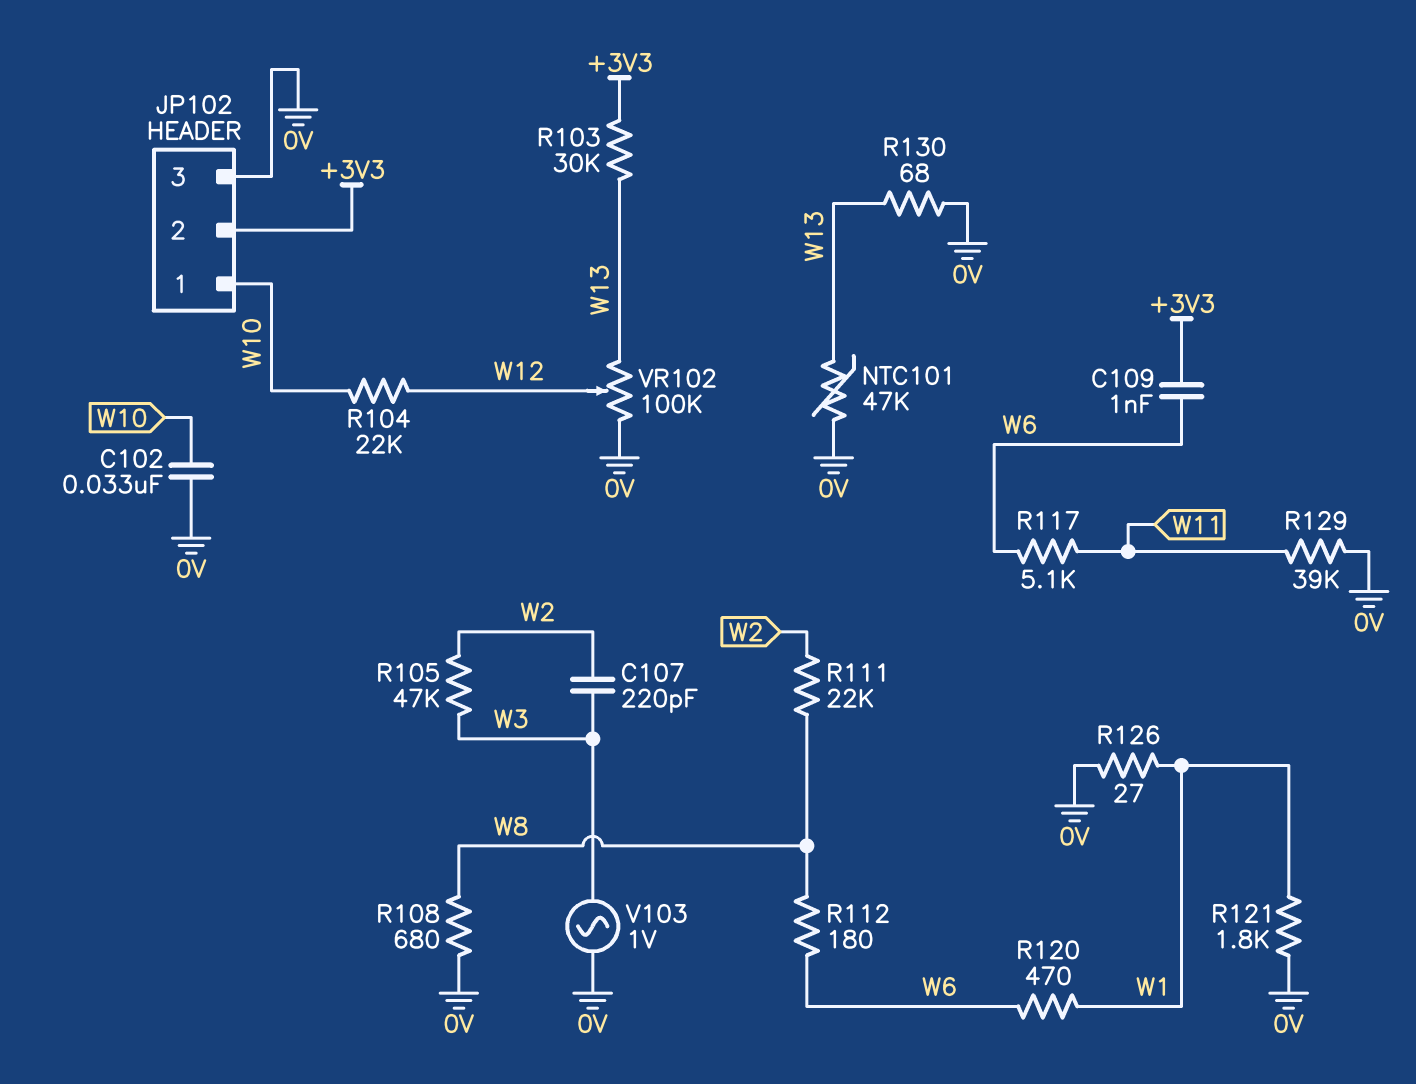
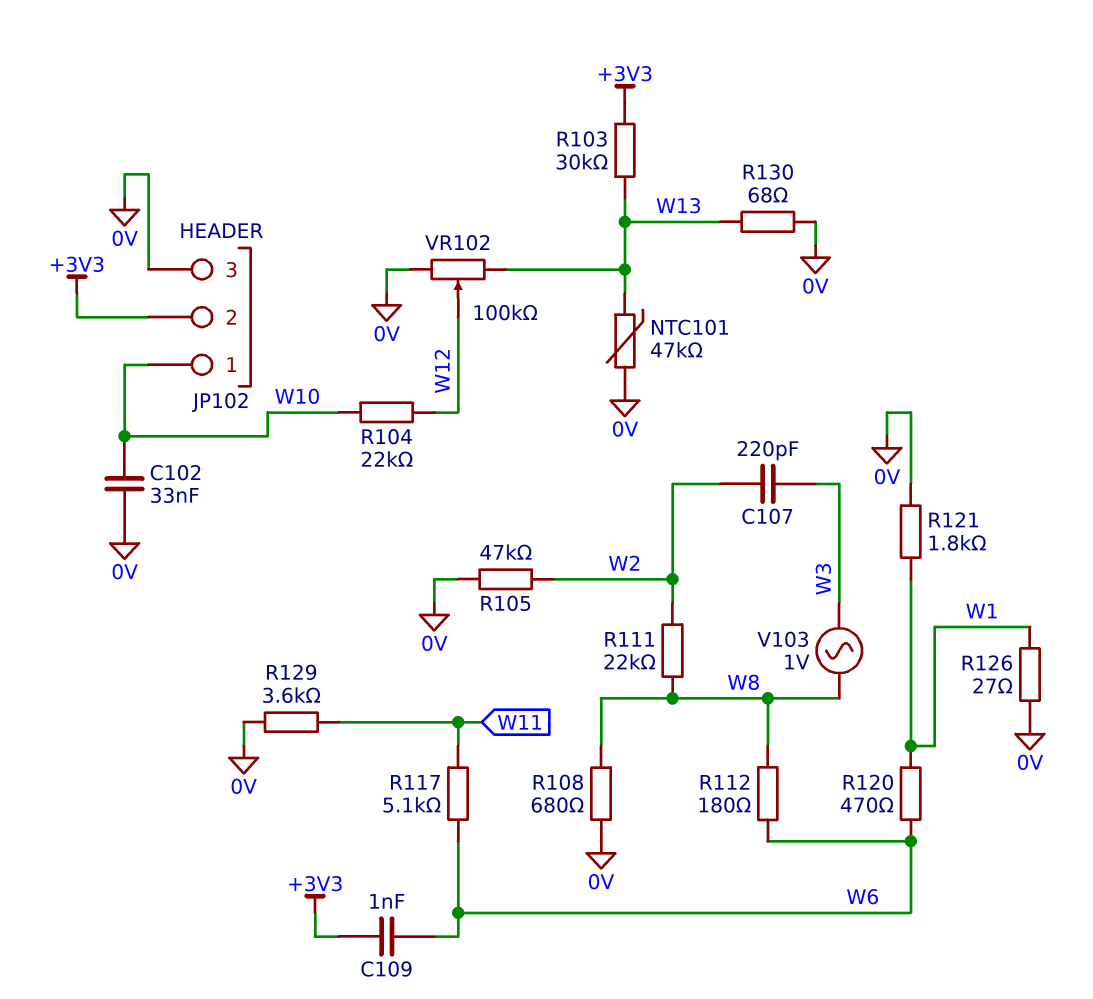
R105: 47k (W2, W3) -> 47k (0V, W2)
R129: 39k (0V, W11) -> 3.6k (0V, W11)
V103: AC 1V (0V, W3) -> AC 1V (W3, W8)

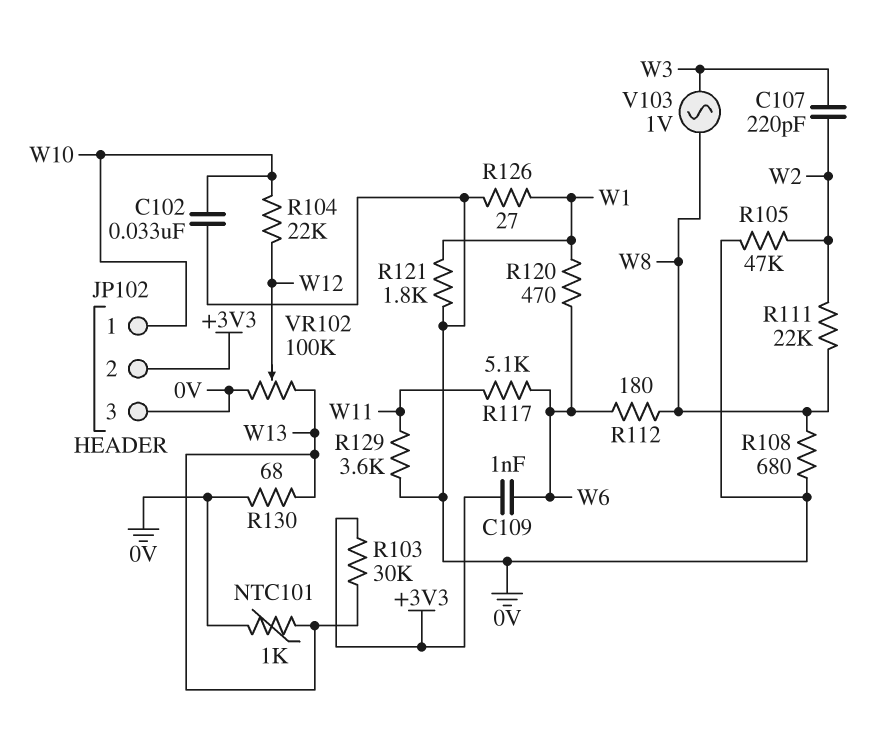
NTC101: 47k (0V, W13) -> 1k (0V, W13)

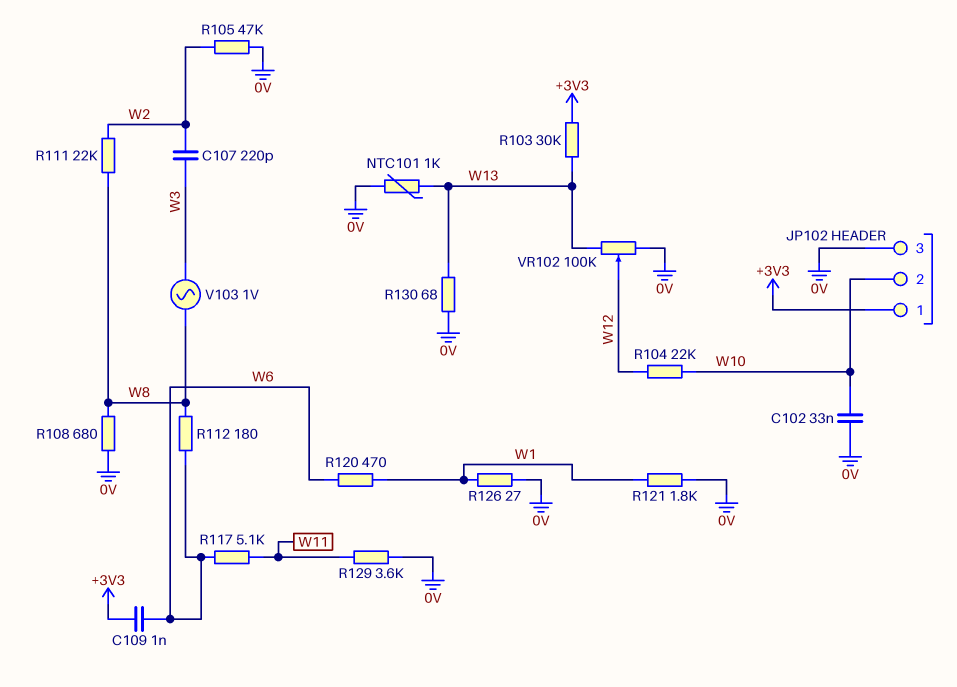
JP102 pin 1: W10 -> +3V3
JP102 pin 2: +3V3 -> W10

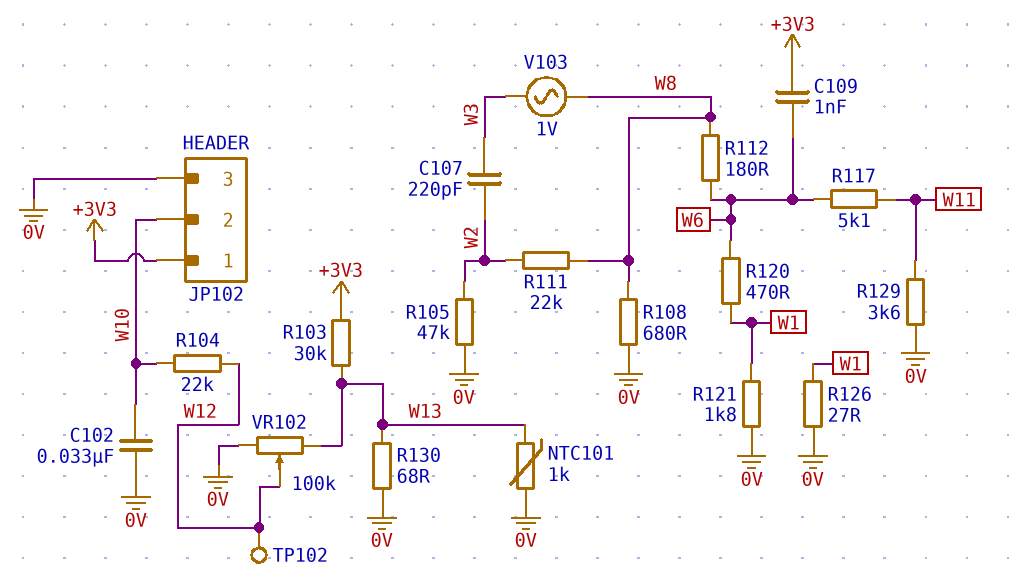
TP102: none -> test point (W12)

